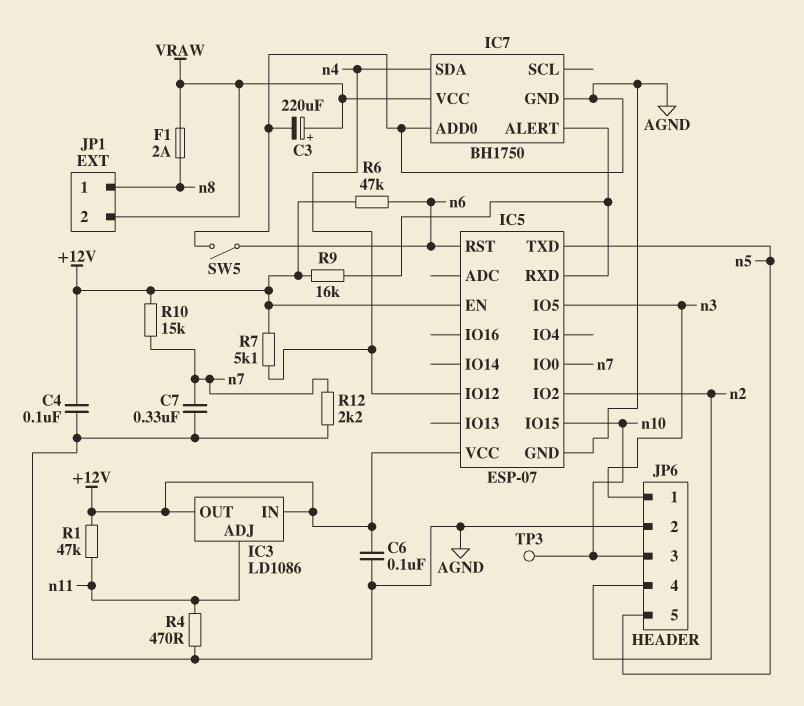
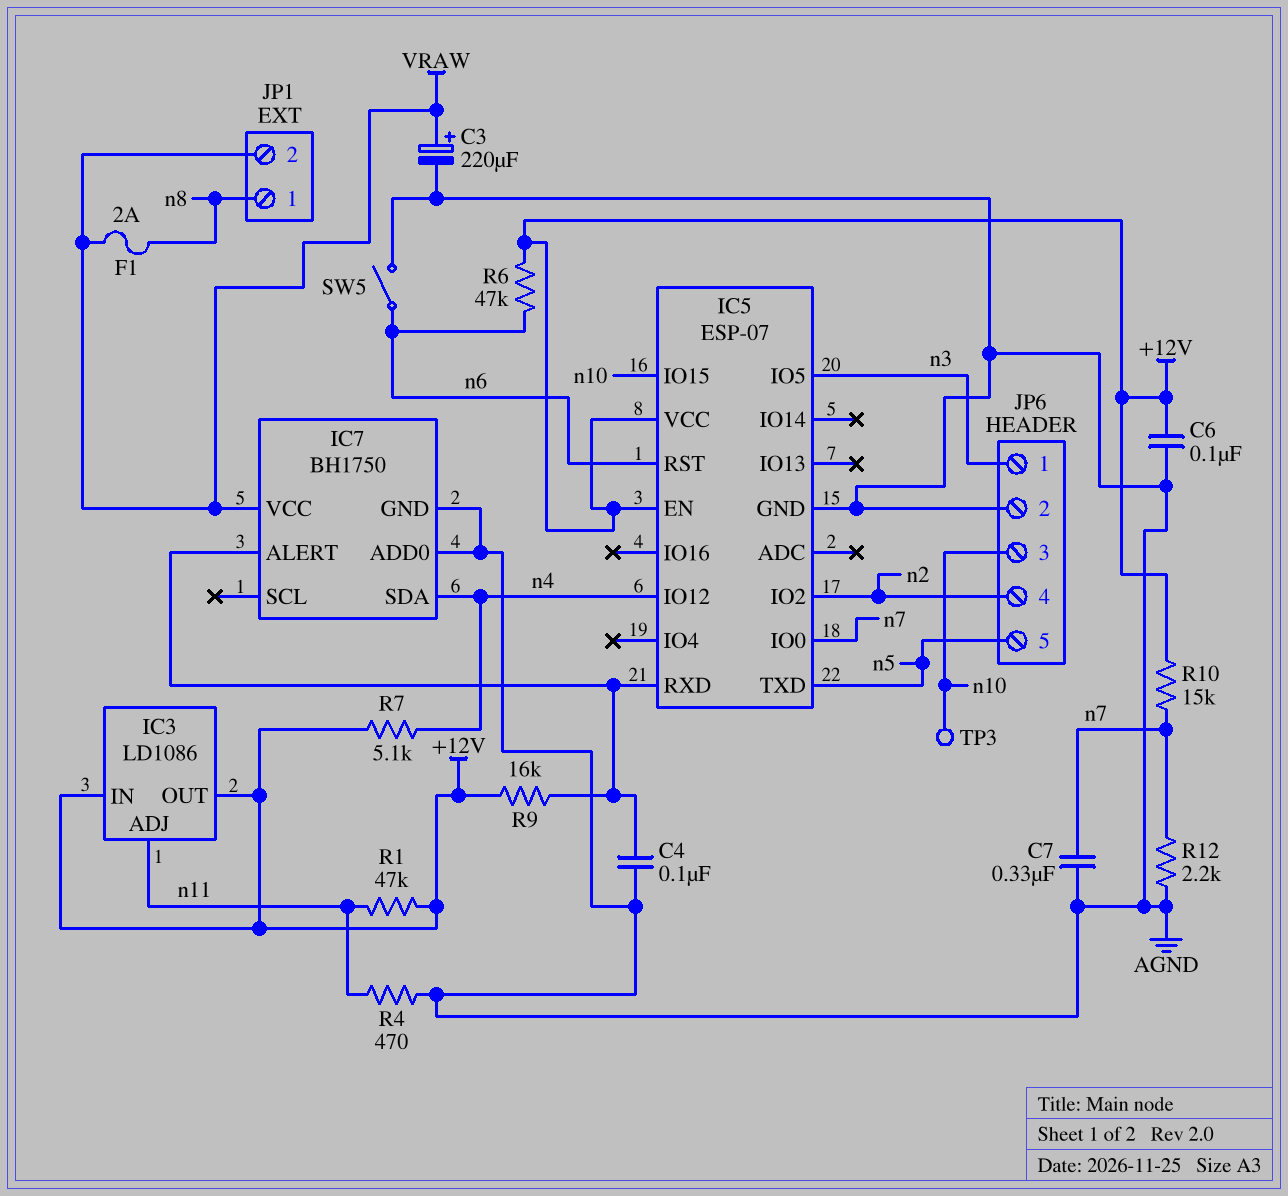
C4: 100nF (+12V, AGND) -> 100nF (AGND, IC5/RXD)

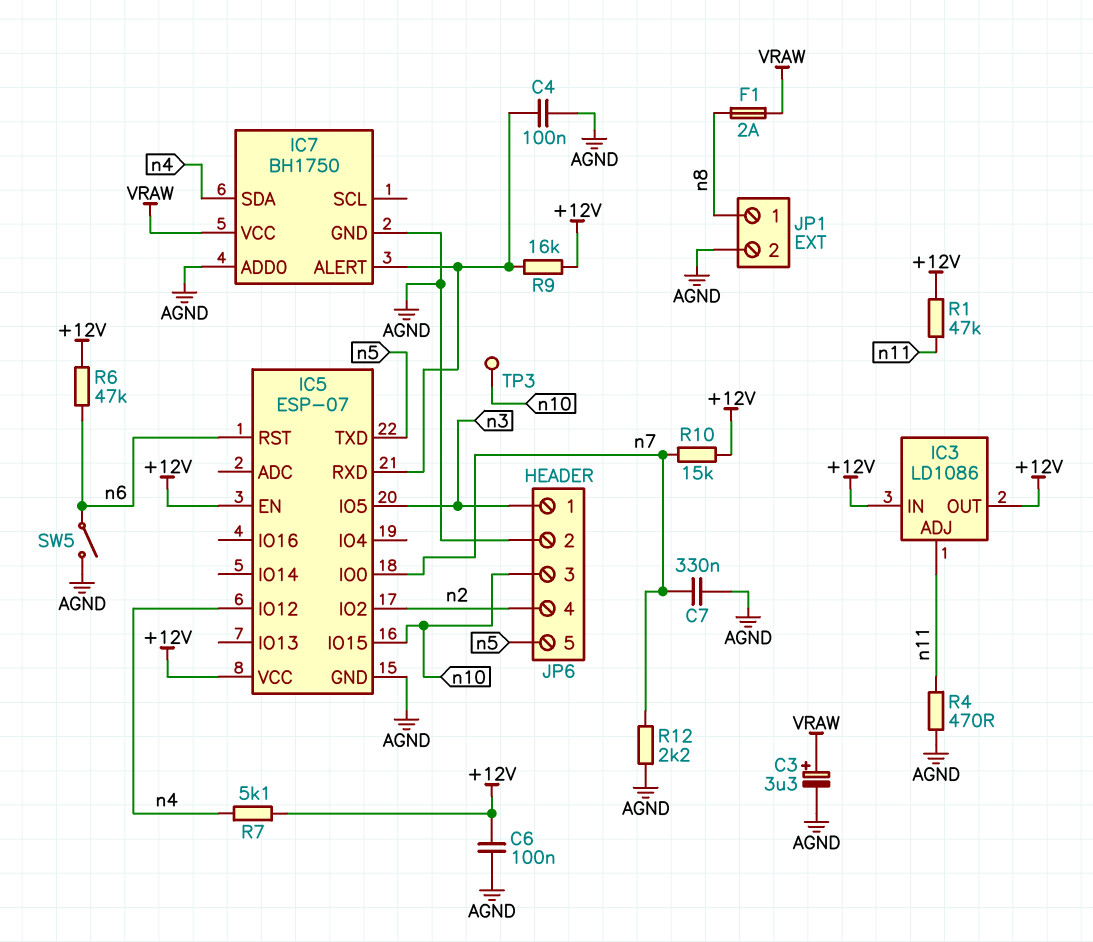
C3: 220uF (plus VRAW, minus AGND) -> 3.3uF (plus VRAW, minus AGND)
JP1 pin 2: VRAW -> AGND

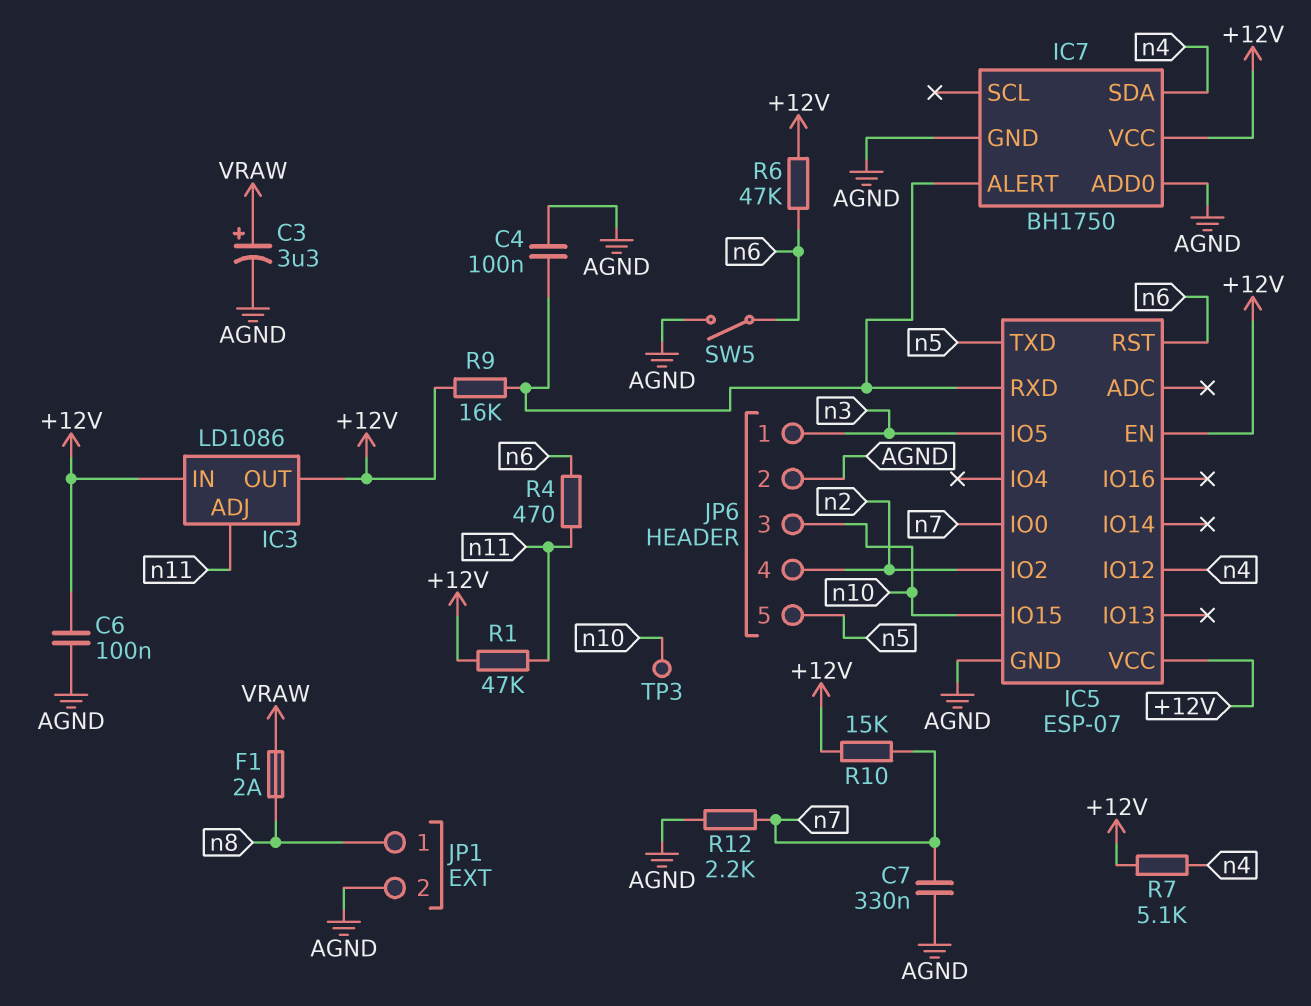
IC7 pin VCC: VRAW -> +12V
R4: 470 (AGND, n11) -> 470 (n6, n11)

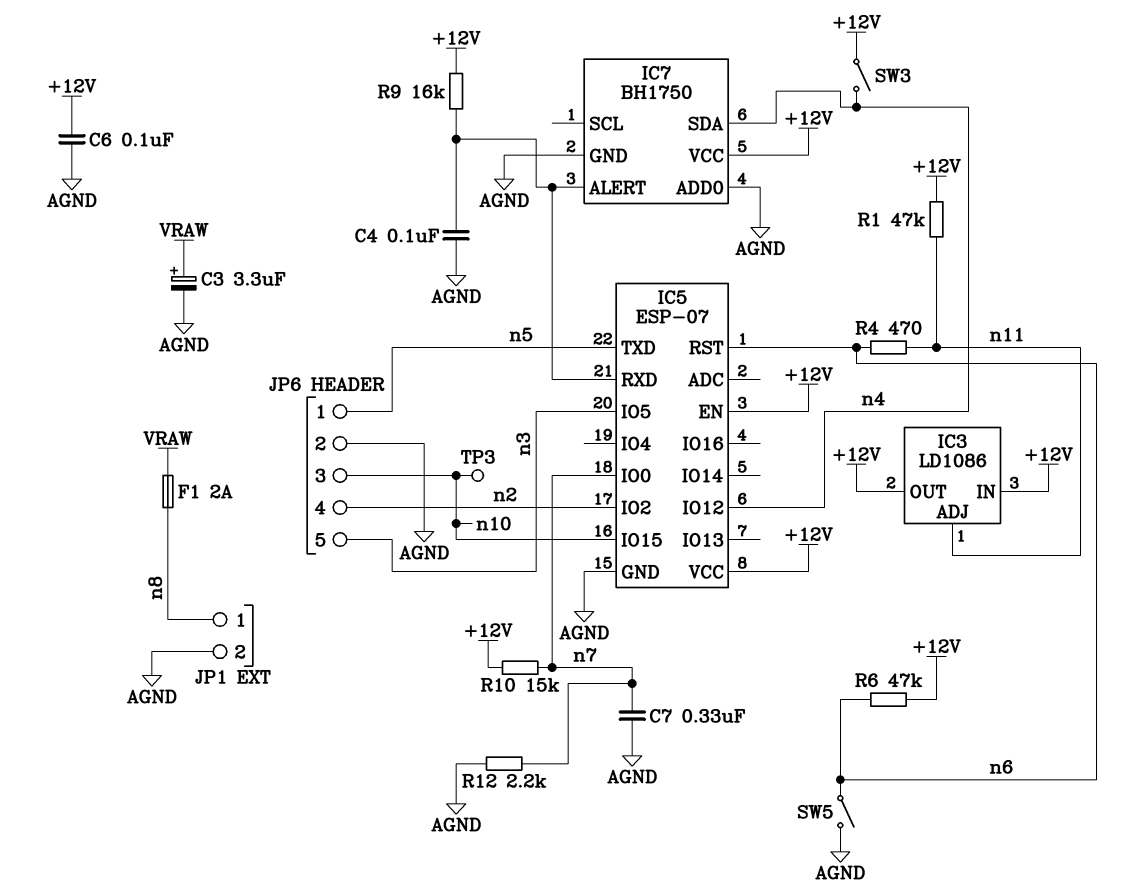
JP6 pin 1: n3 -> n5
JP6 pin 5: n5 -> n3
R7: 5.1k (+12V, n4) -> none
SW3: none -> switch (+12V, n4)

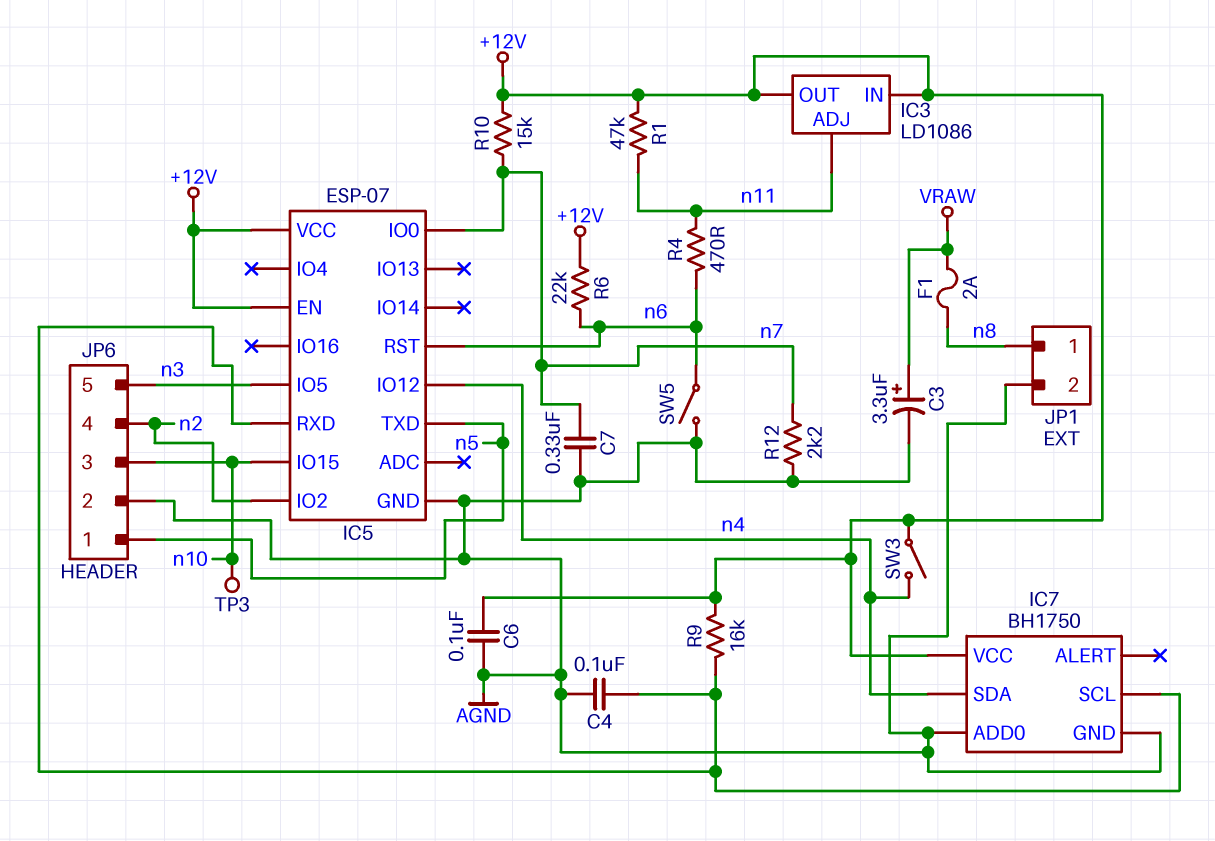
IC7 pin ALERT: IC5/RXD -> none
IC7 pin SCL: none -> IC5/RXD
R6: 47k (+12V, n6) -> 22k (+12V, n6)

